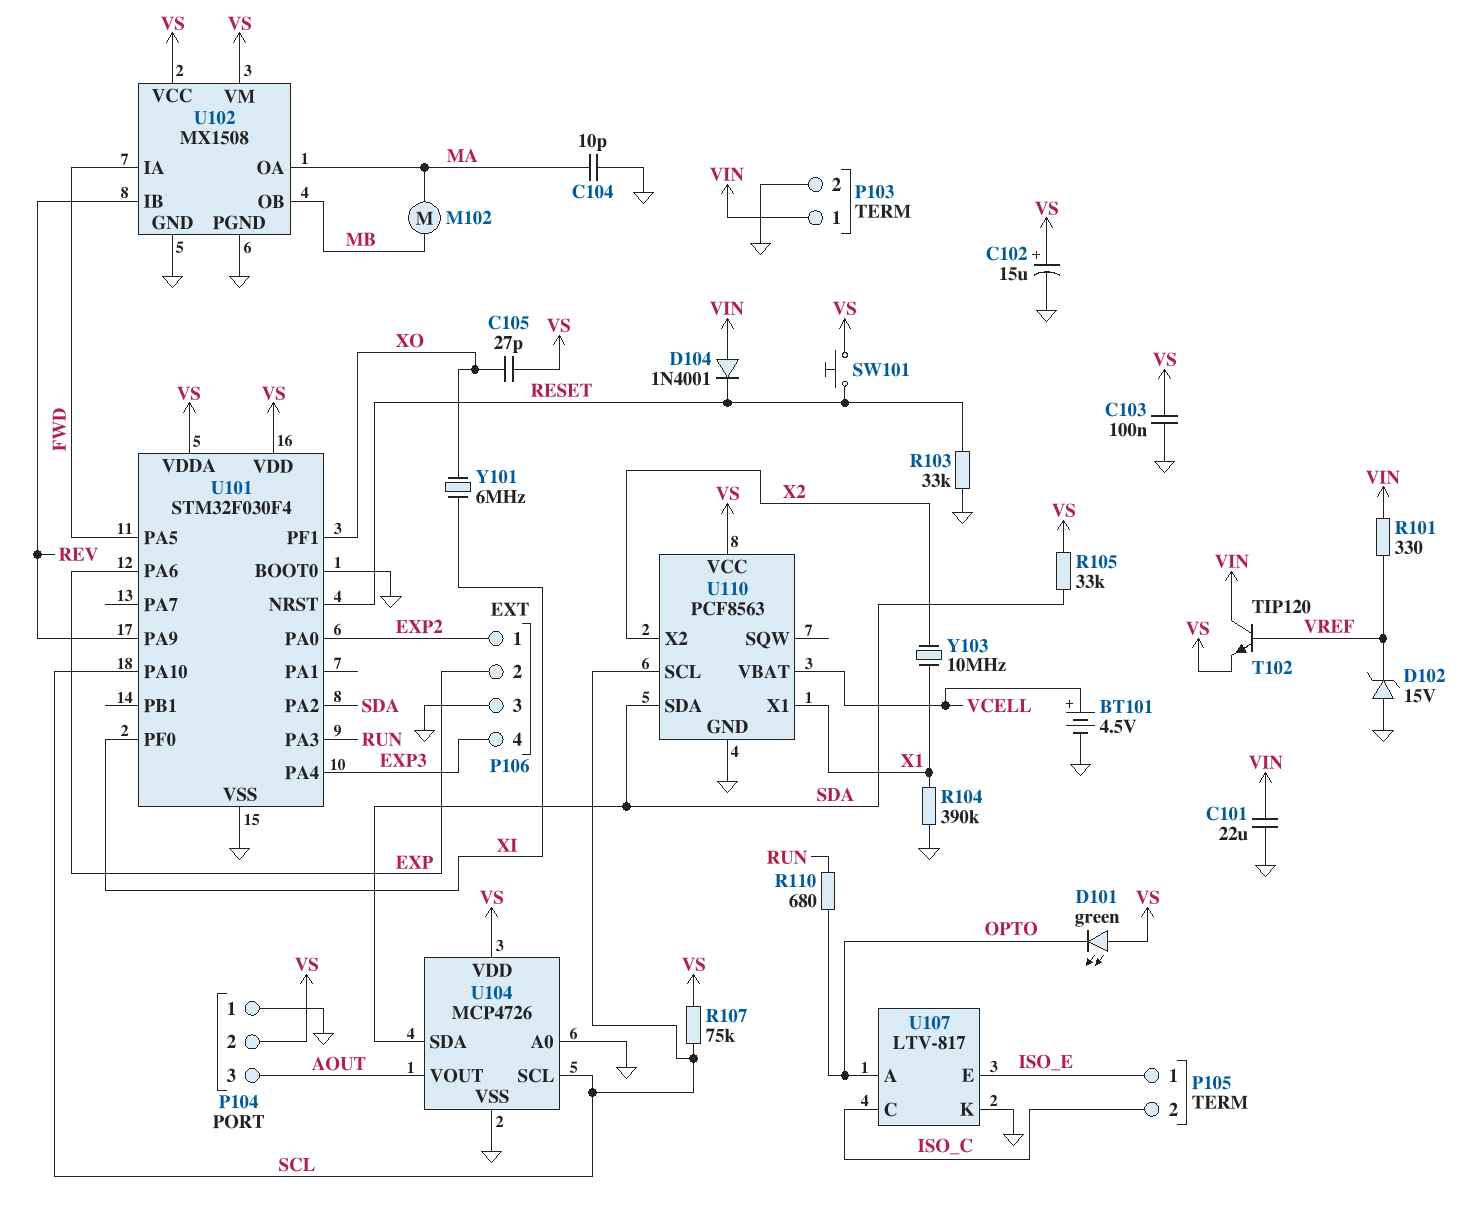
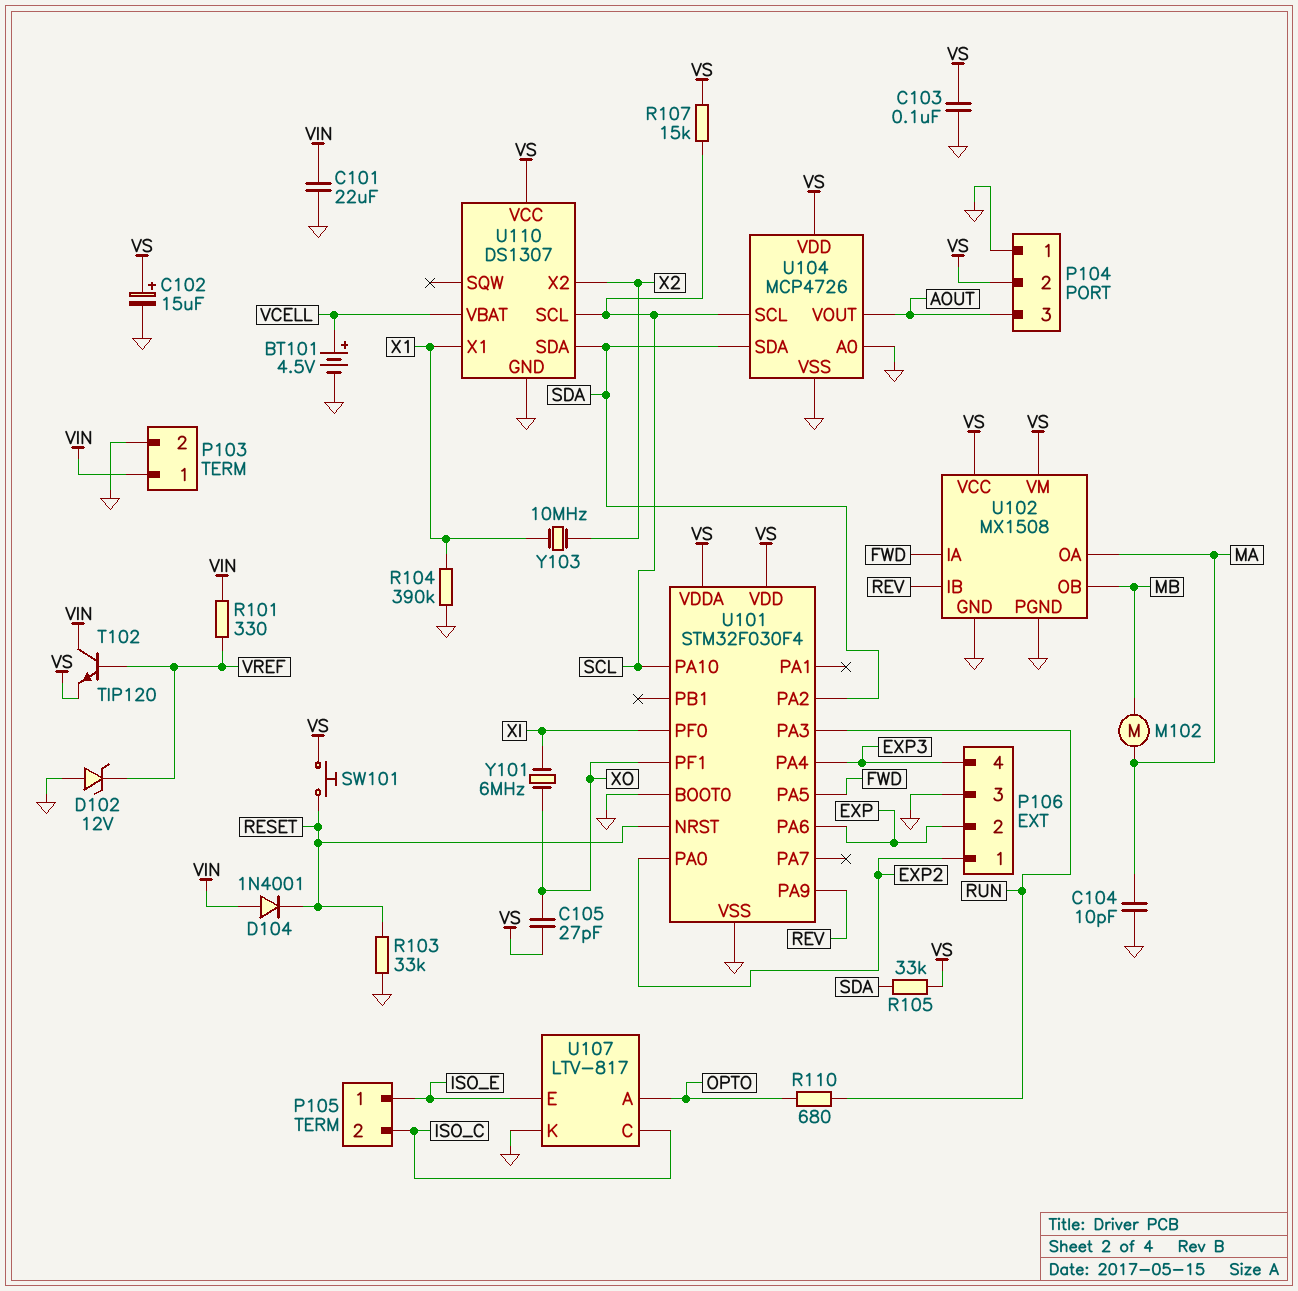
D101: LED green (A VS, K OPTO) -> none
D102: zener 15V (A GND, K VREF) -> zener 12V (A GND, K VREF)
R107: 75k (SCL, VS) -> 15k (SCL, VS)
U110: PCF8563 -> DS1307

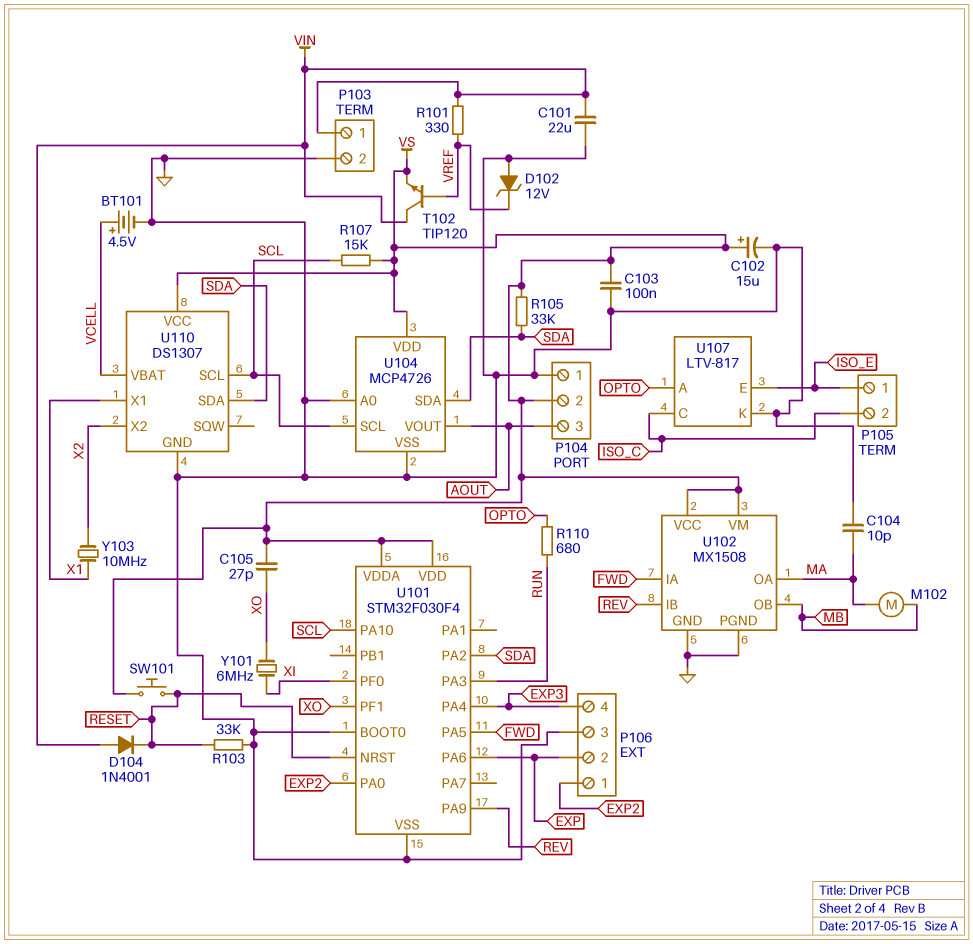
R104: 390k (GND, X1) -> none

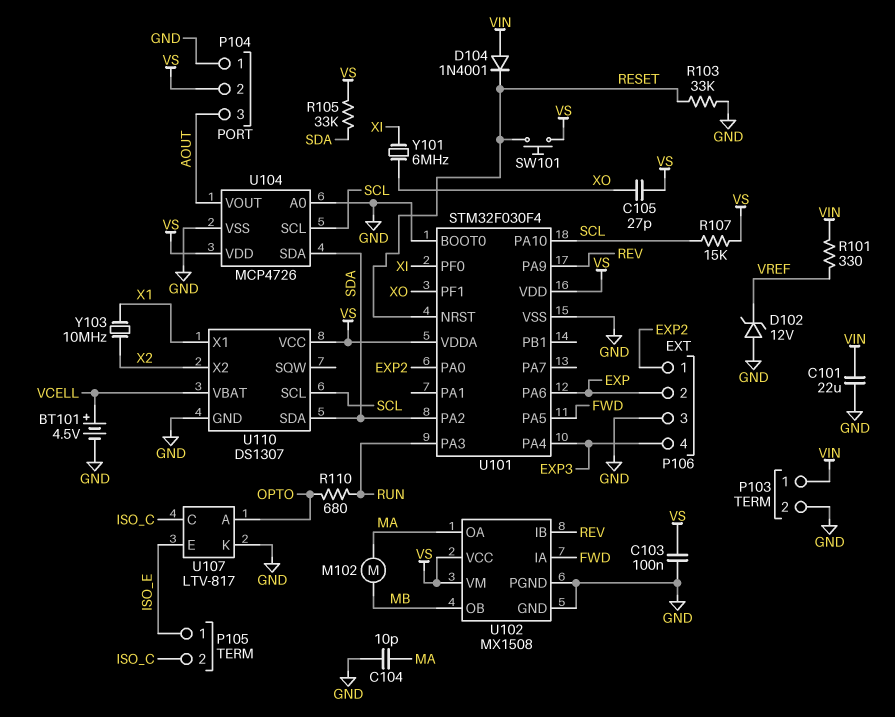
C102: 15uF (plus VS, minus GND) -> none
T102: NPN TIP120 (B VREF, C VIN, E VS) -> none

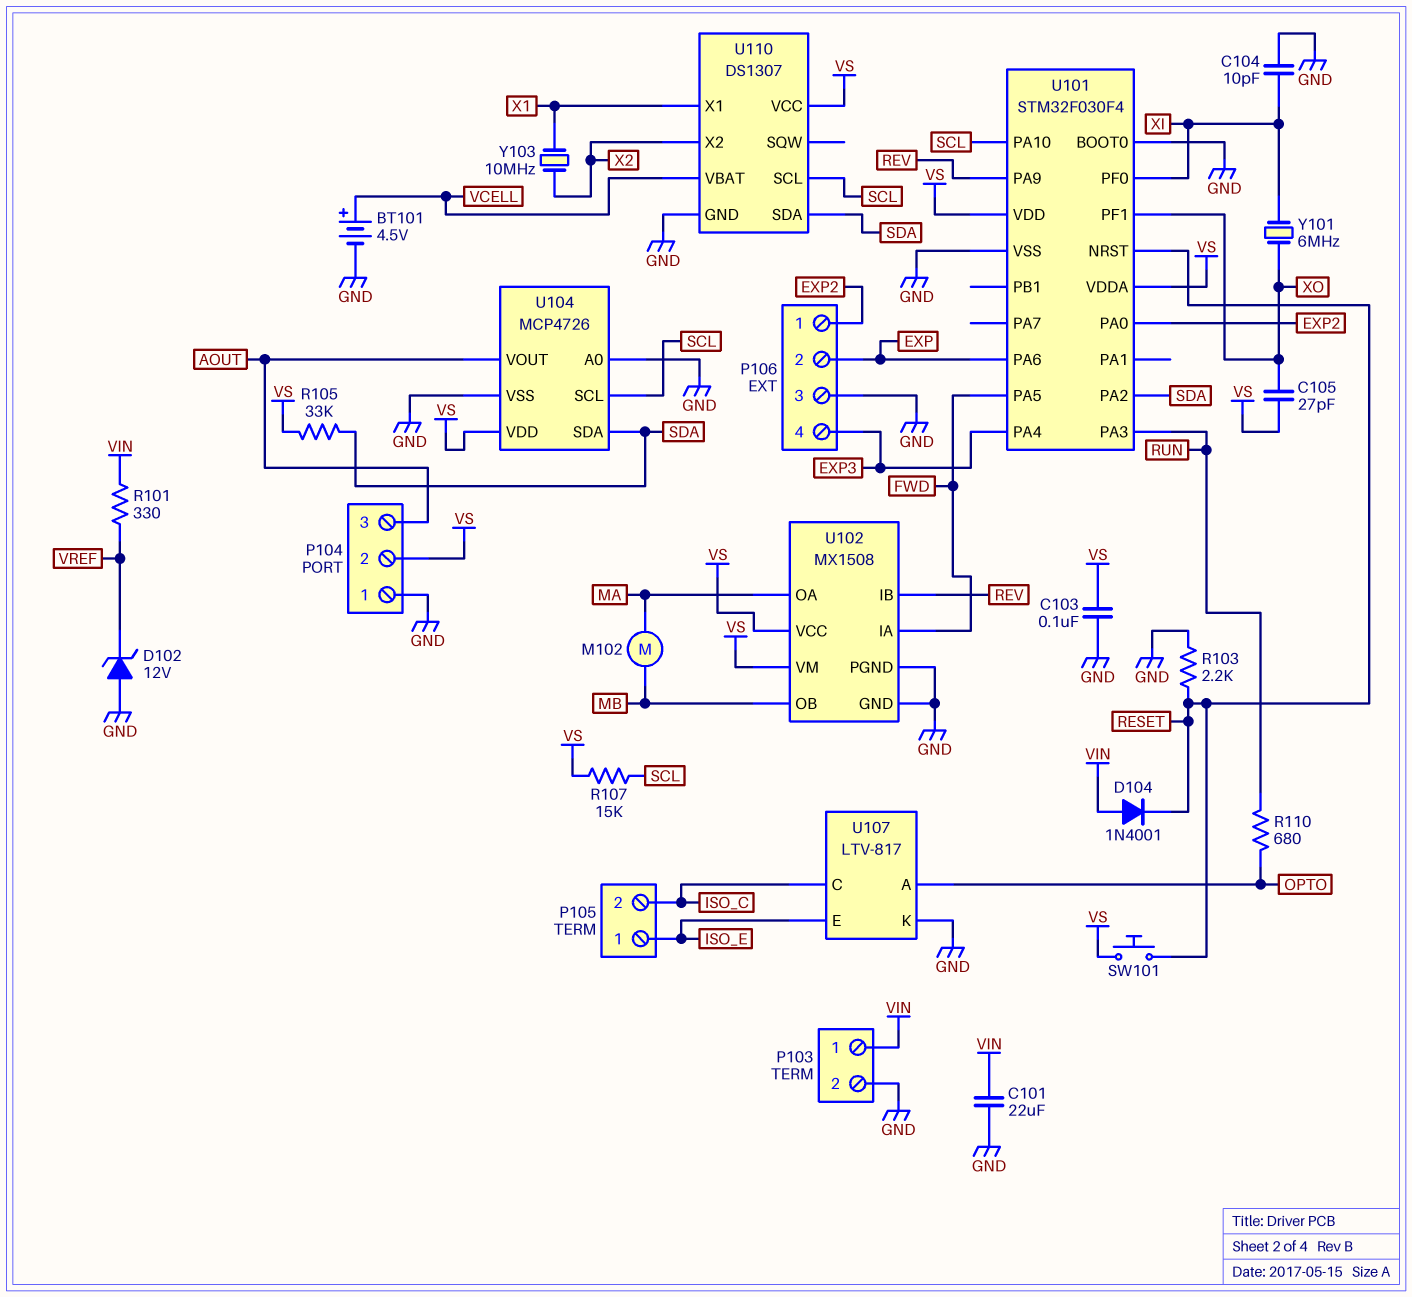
C104: 10pF (GND, MA) -> 10pF (GND, XI)
R103: 33k (GND, RESET) -> 2.2k (GND, RESET)

